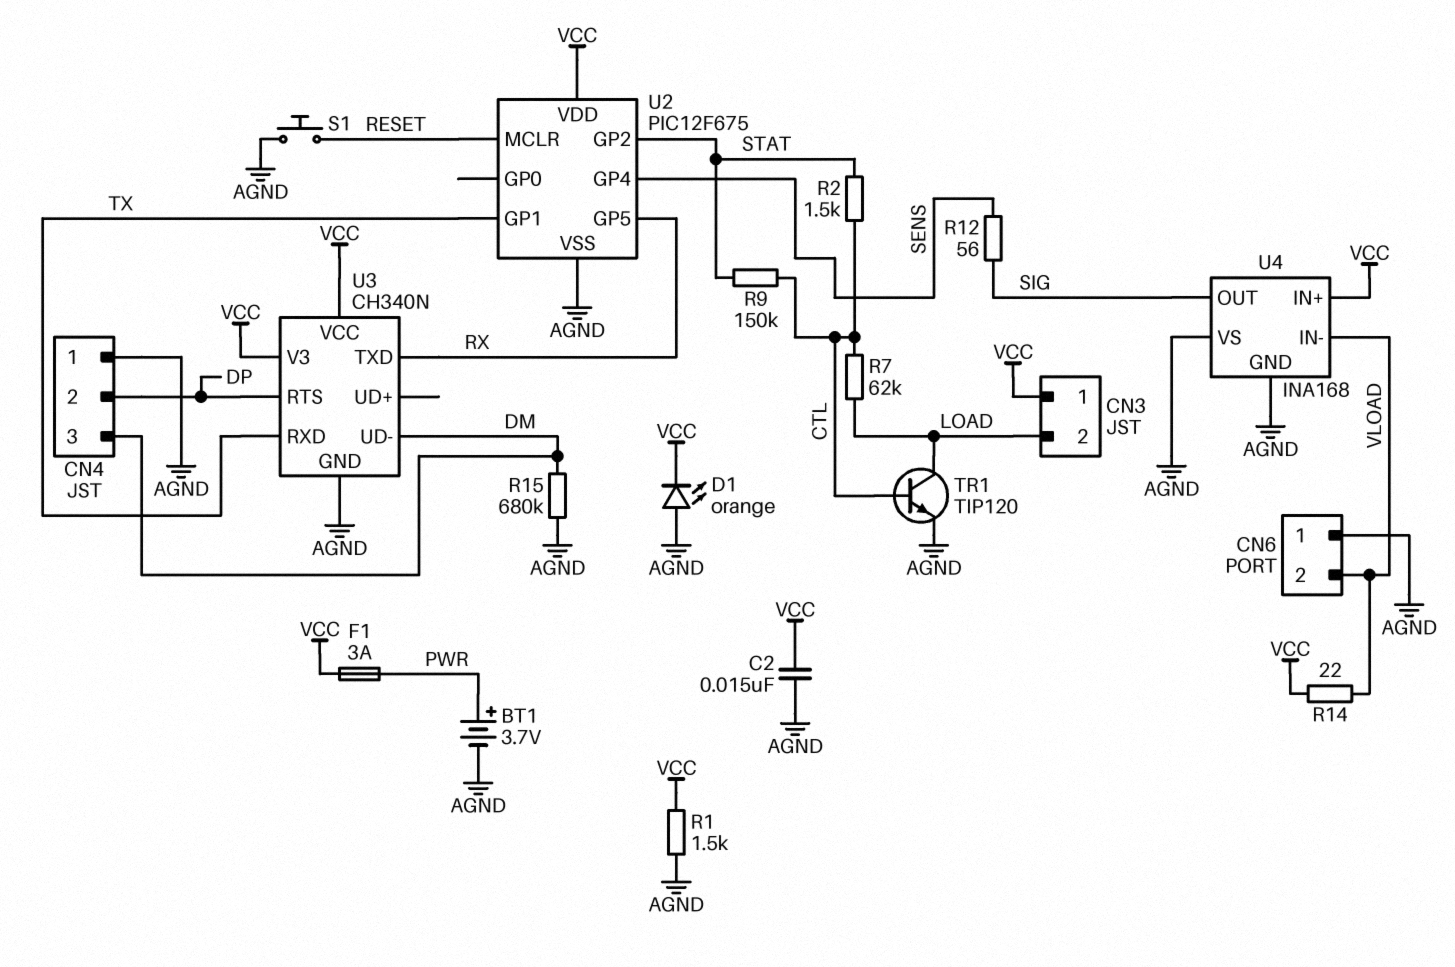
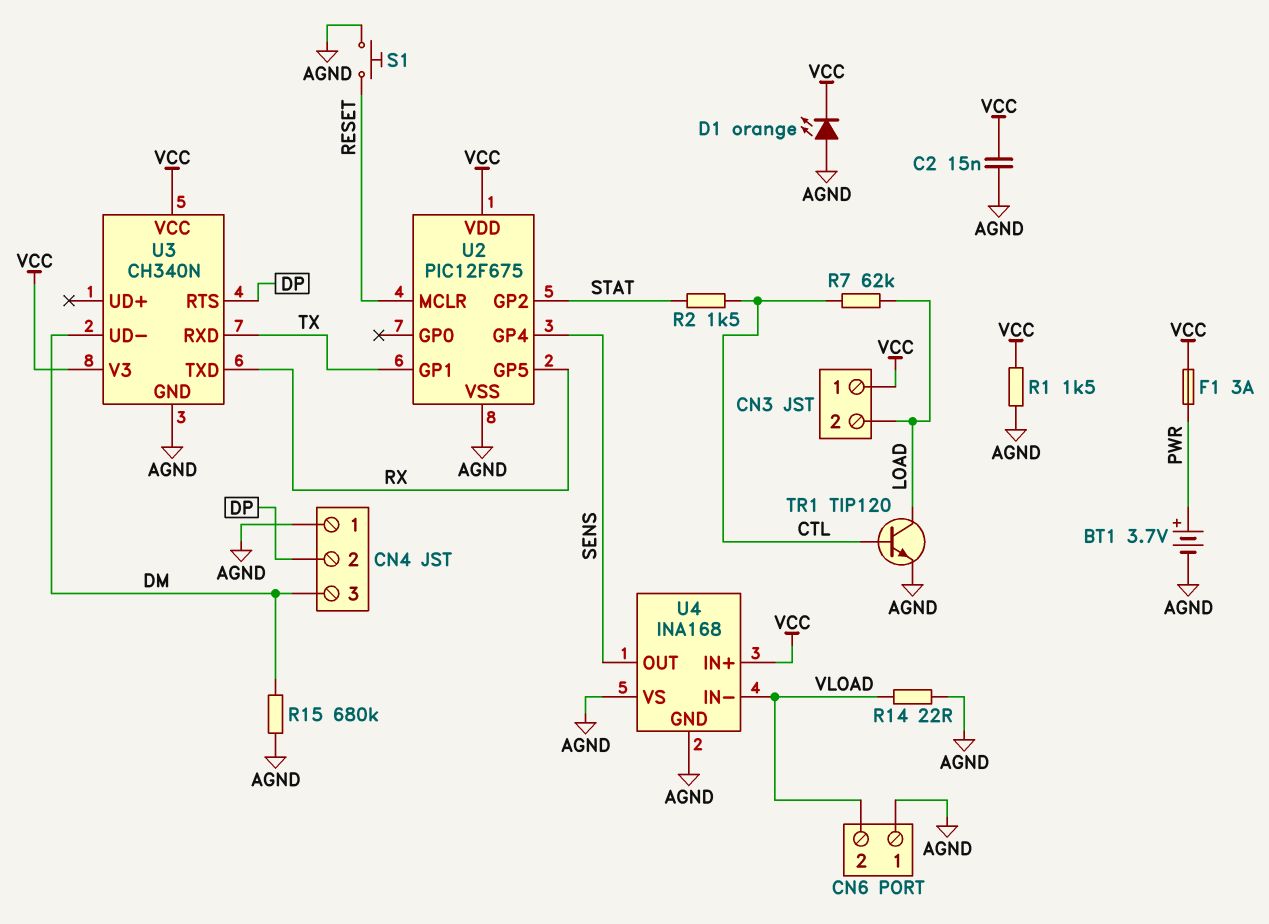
R9: 150k (CTL, STAT) -> none
R12: 56 (SENS, SIG) -> none
R14: 22 (VCC, VLOAD) -> 22 (AGND, VLOAD)
U4 pin OUT: SIG -> SENS

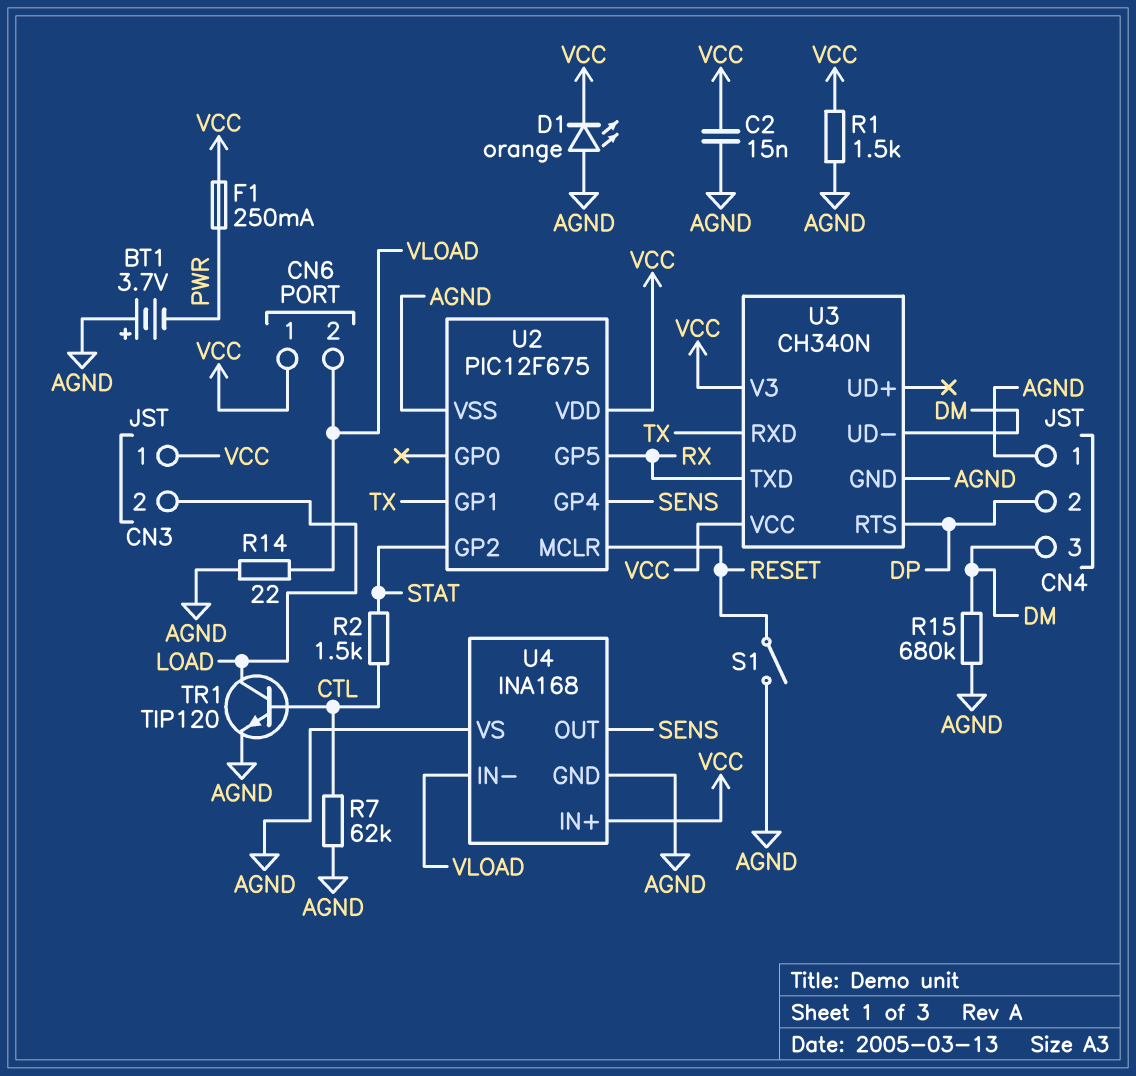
BT1: 3.7V (plus PWR, minus AGND) -> 3.7V (plus AGND, minus PWR)
CN6 pin 1: AGND -> VCC
F1: 3A (PWR, VCC) -> 250mA (PWR, VCC)
R7: 62k (CTL, LOAD) -> 62k (AGND, CTL)
S1: button (AGND, RESET) -> switch (AGND, RESET)

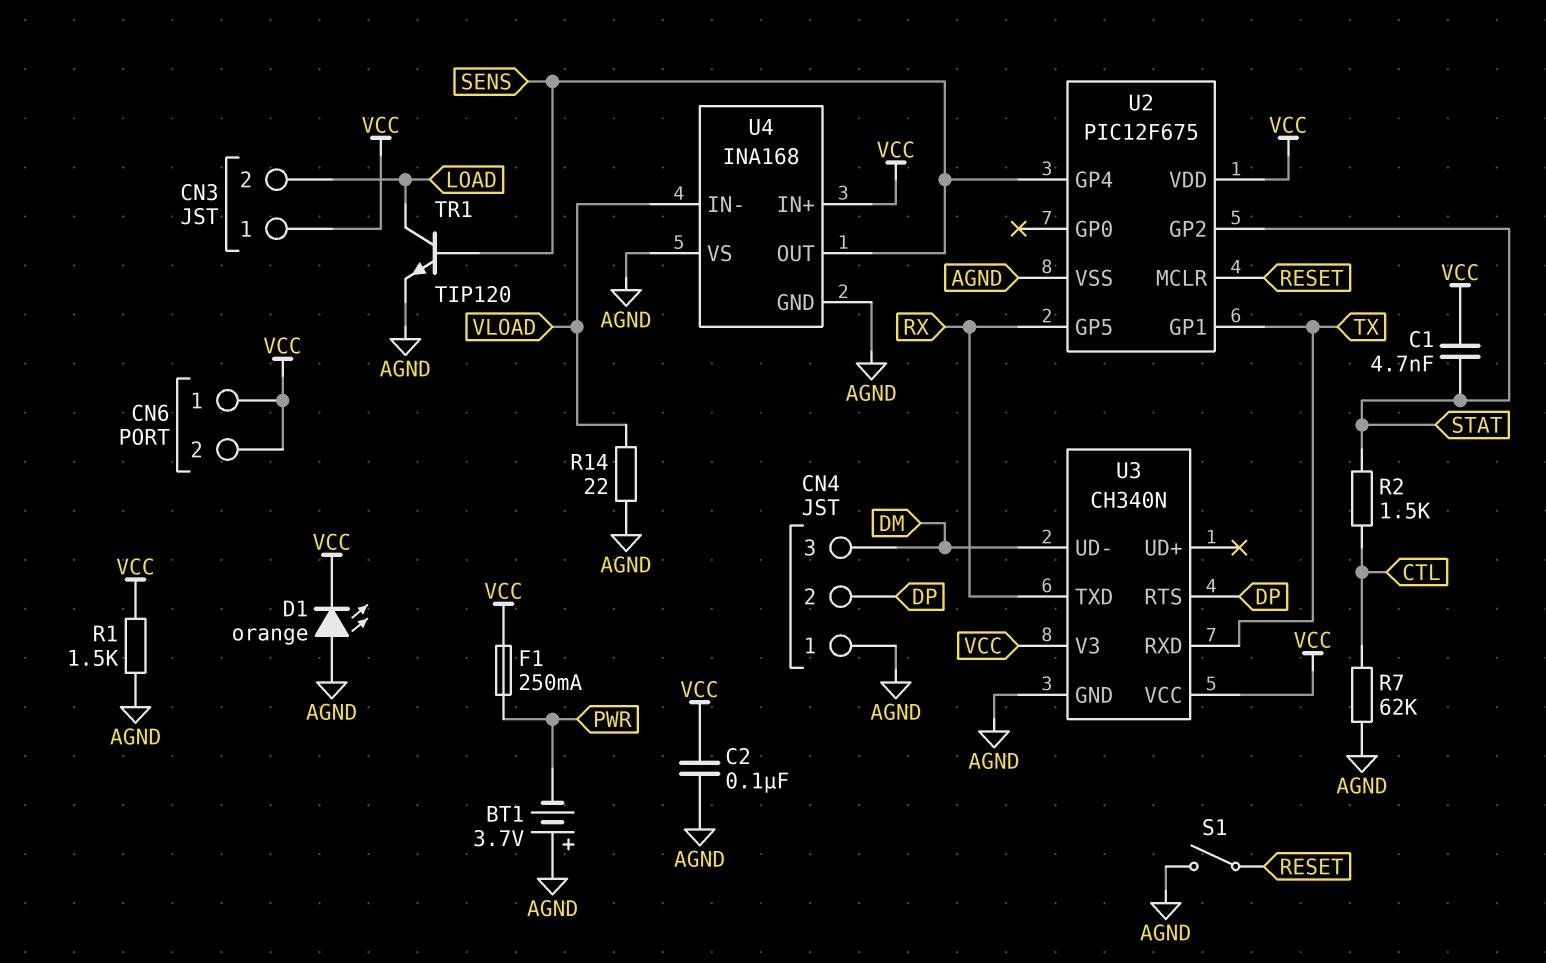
C1: none -> 4.7nF (STAT, VCC)
C2: 15nF (AGND, VCC) -> 100nF (AGND, VCC)
CN6 pin 2: VLOAD -> VCC
R15: 680k (AGND, DM) -> none
TR1: NPN TIP120 (B CTL, C LOAD, E AGND) -> NPN TIP120 (B SENS, C LOAD, E AGND)

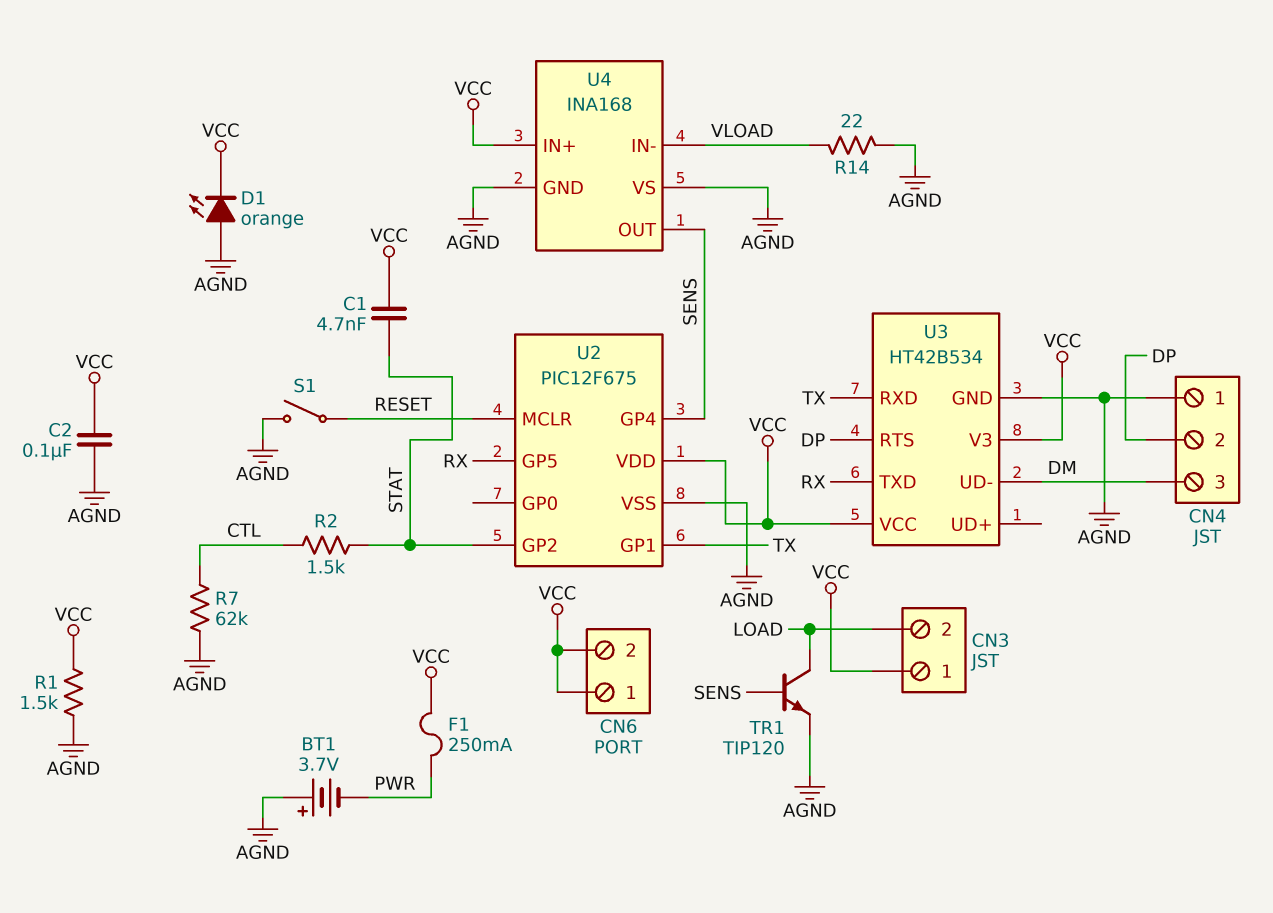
U3: CH340N -> HT42B534

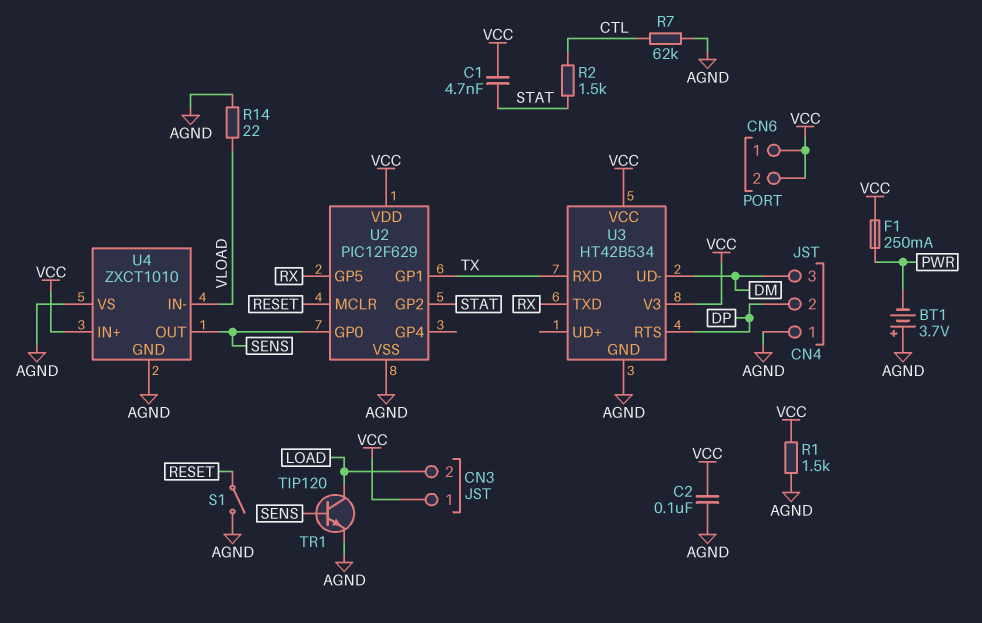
D1: LED orange (A AGND, K VCC) -> none
U2: PIC12F675 -> PIC12F629
U2 pin GP0: none -> SENS
U2 pin GP4: SENS -> none
U4: INA168 -> ZXCT1010

